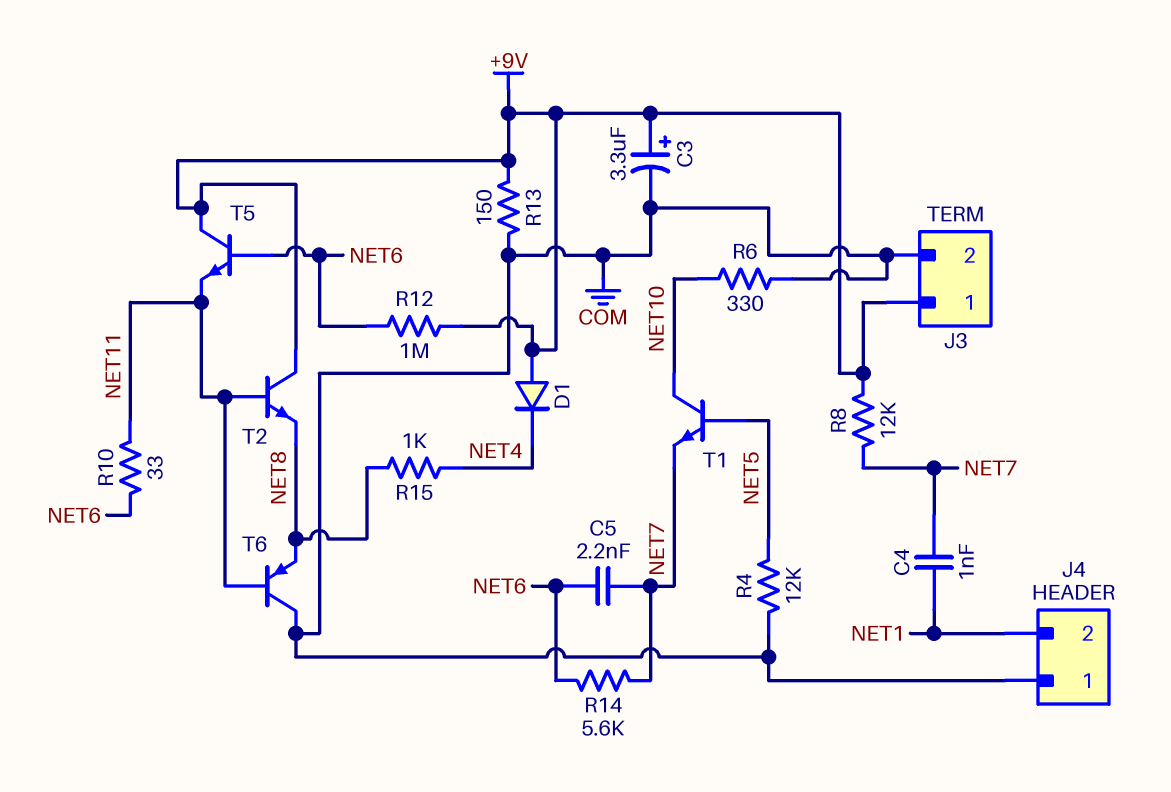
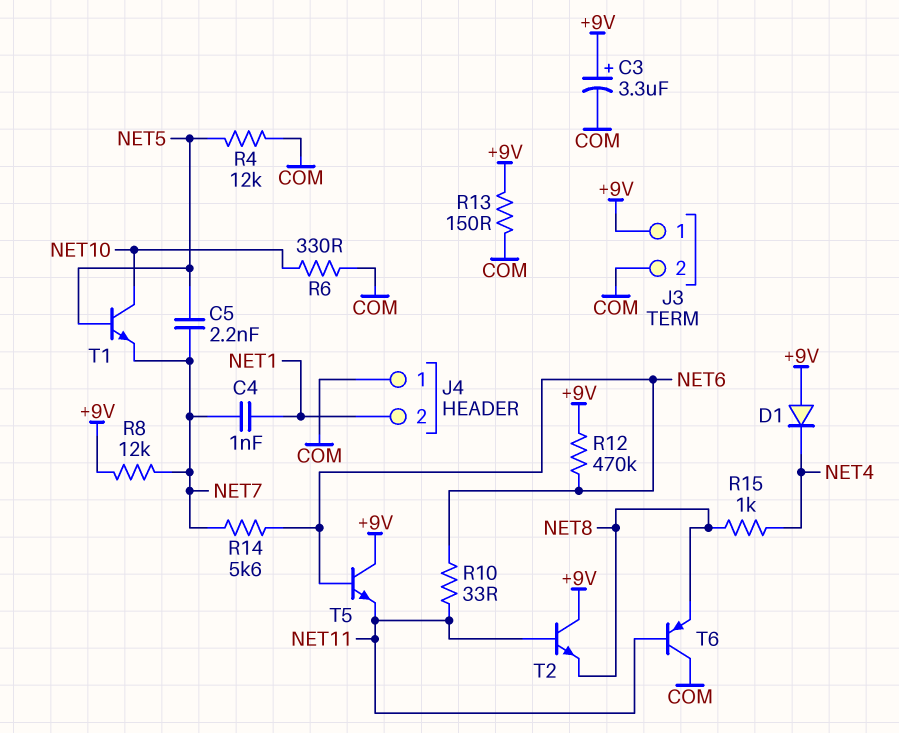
C5: 2.2nF (NET6, NET7) -> 2.2nF (NET5, NET7)
R12: 1M (+9V, NET6) -> 470k (+9V, NET6)

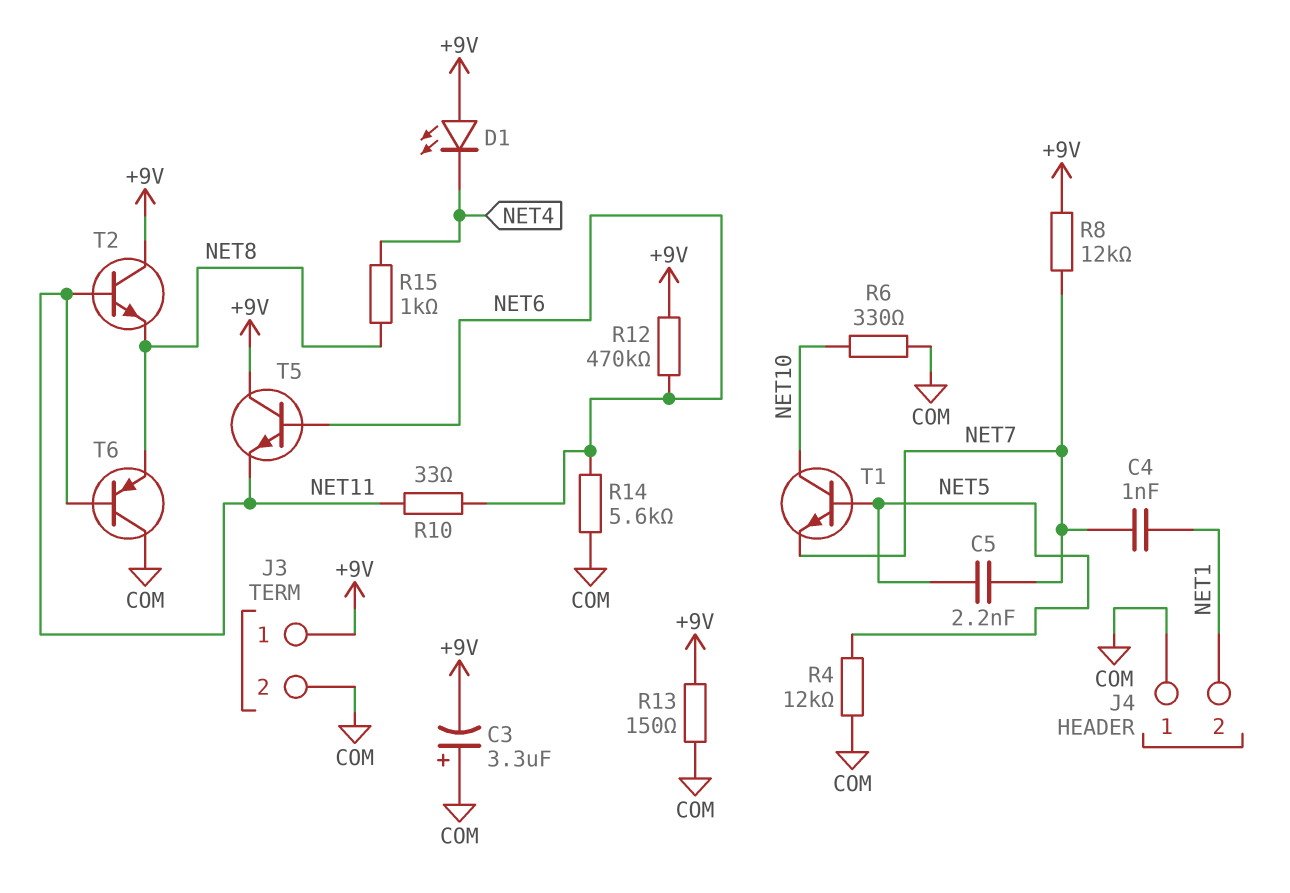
C3: 3.3uF (plus +9V, minus COM) -> 3.3uF (plus COM, minus +9V)
D1: diode (A +9V, K NET4) -> LED (A +9V, K NET4)
R14: 5.6k (NET6, NET7) -> 5.6k (COM, NET6)

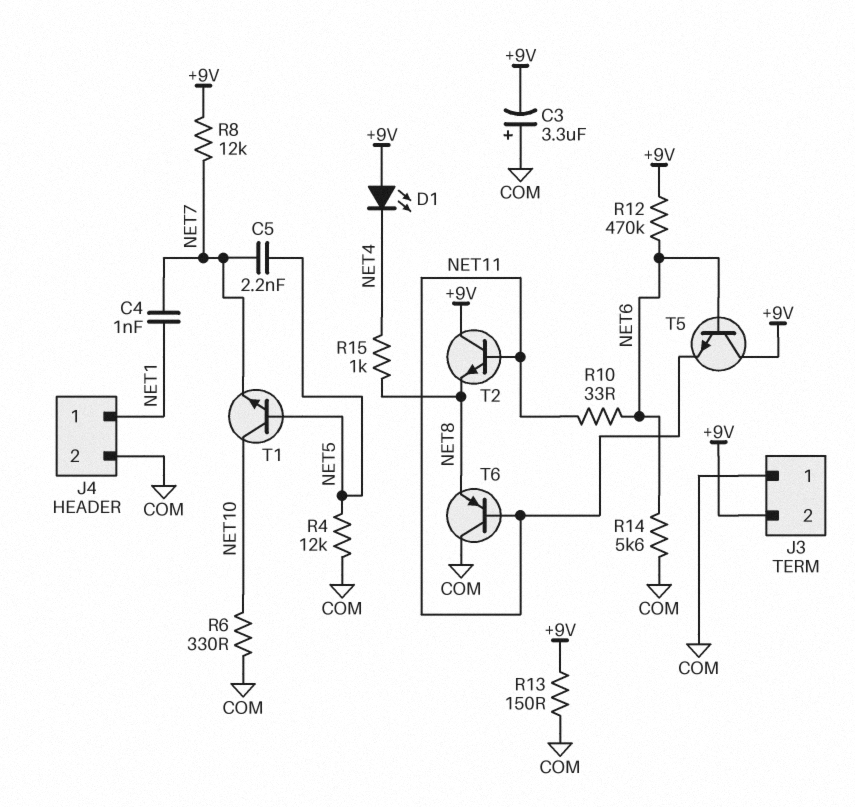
J3 pin 1: +9V -> COM
J3 pin 2: COM -> +9V
J4 pin 1: COM -> NET1
J4 pin 2: NET1 -> COM

